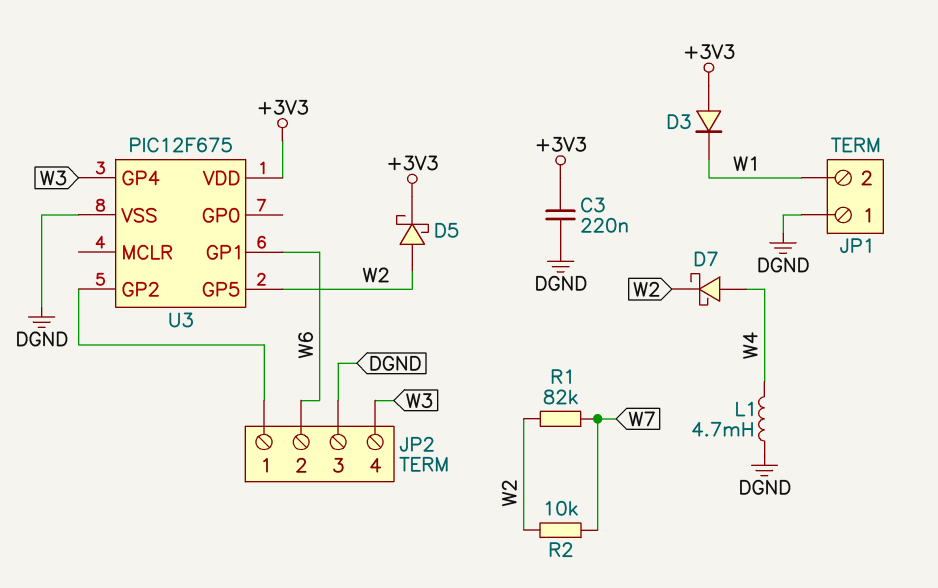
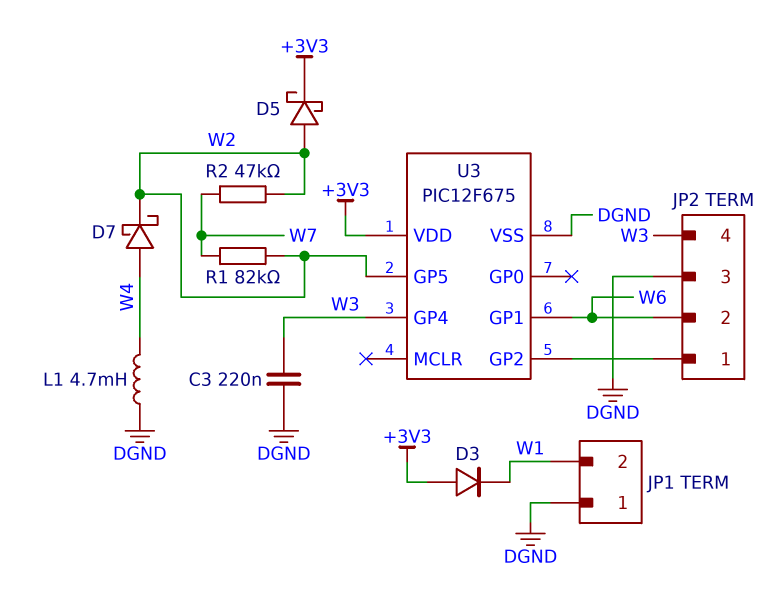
C3: 220nF (+3V3, DGND) -> 220nF (DGND, W3)
R2: 10k (W2, W7) -> 47k (W2, W7)

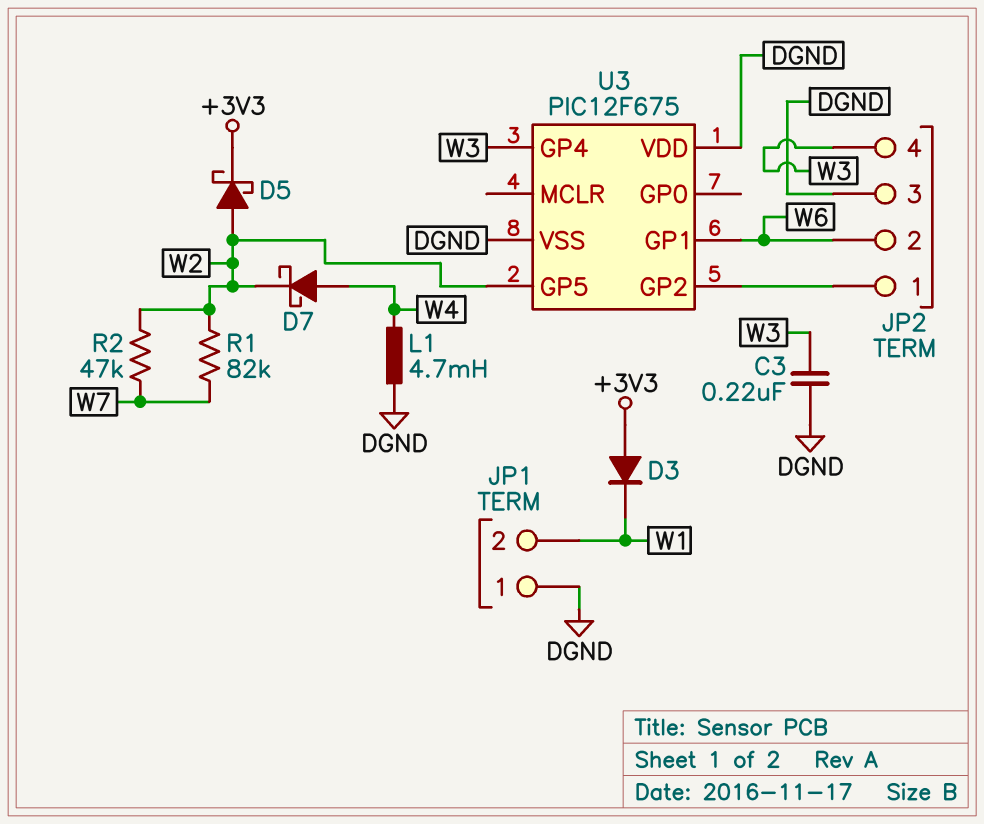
U3 pin VDD: +3V3 -> DGND

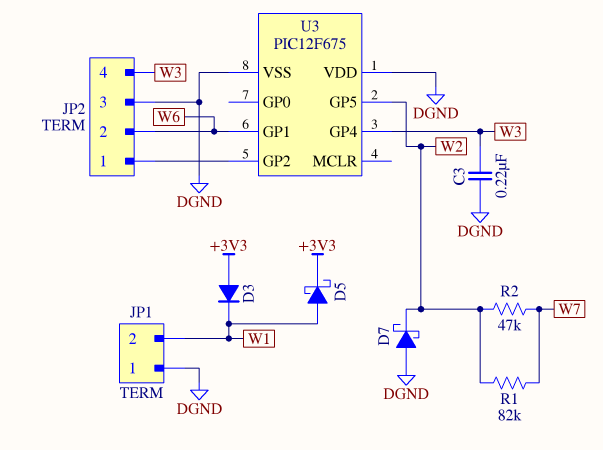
D5: schottky (A W2, K +3V3) -> schottky (A W1, K +3V3)
D7: schottky (A W4, K W2) -> schottky (A DGND, K W2)
L1: 4.7mH (DGND, W4) -> none

